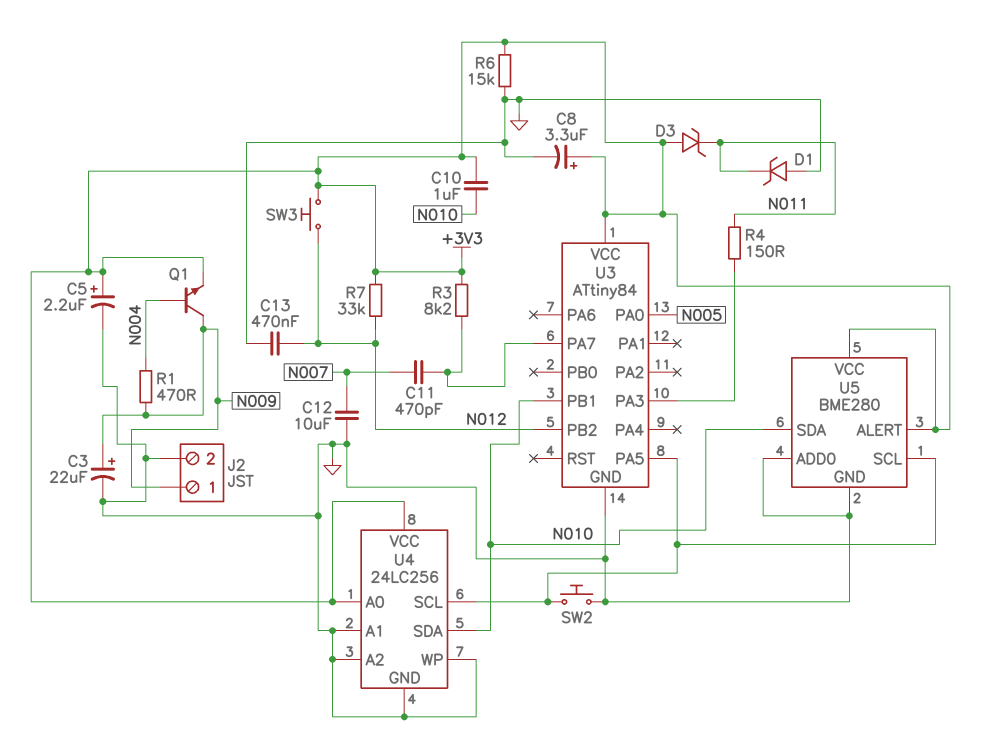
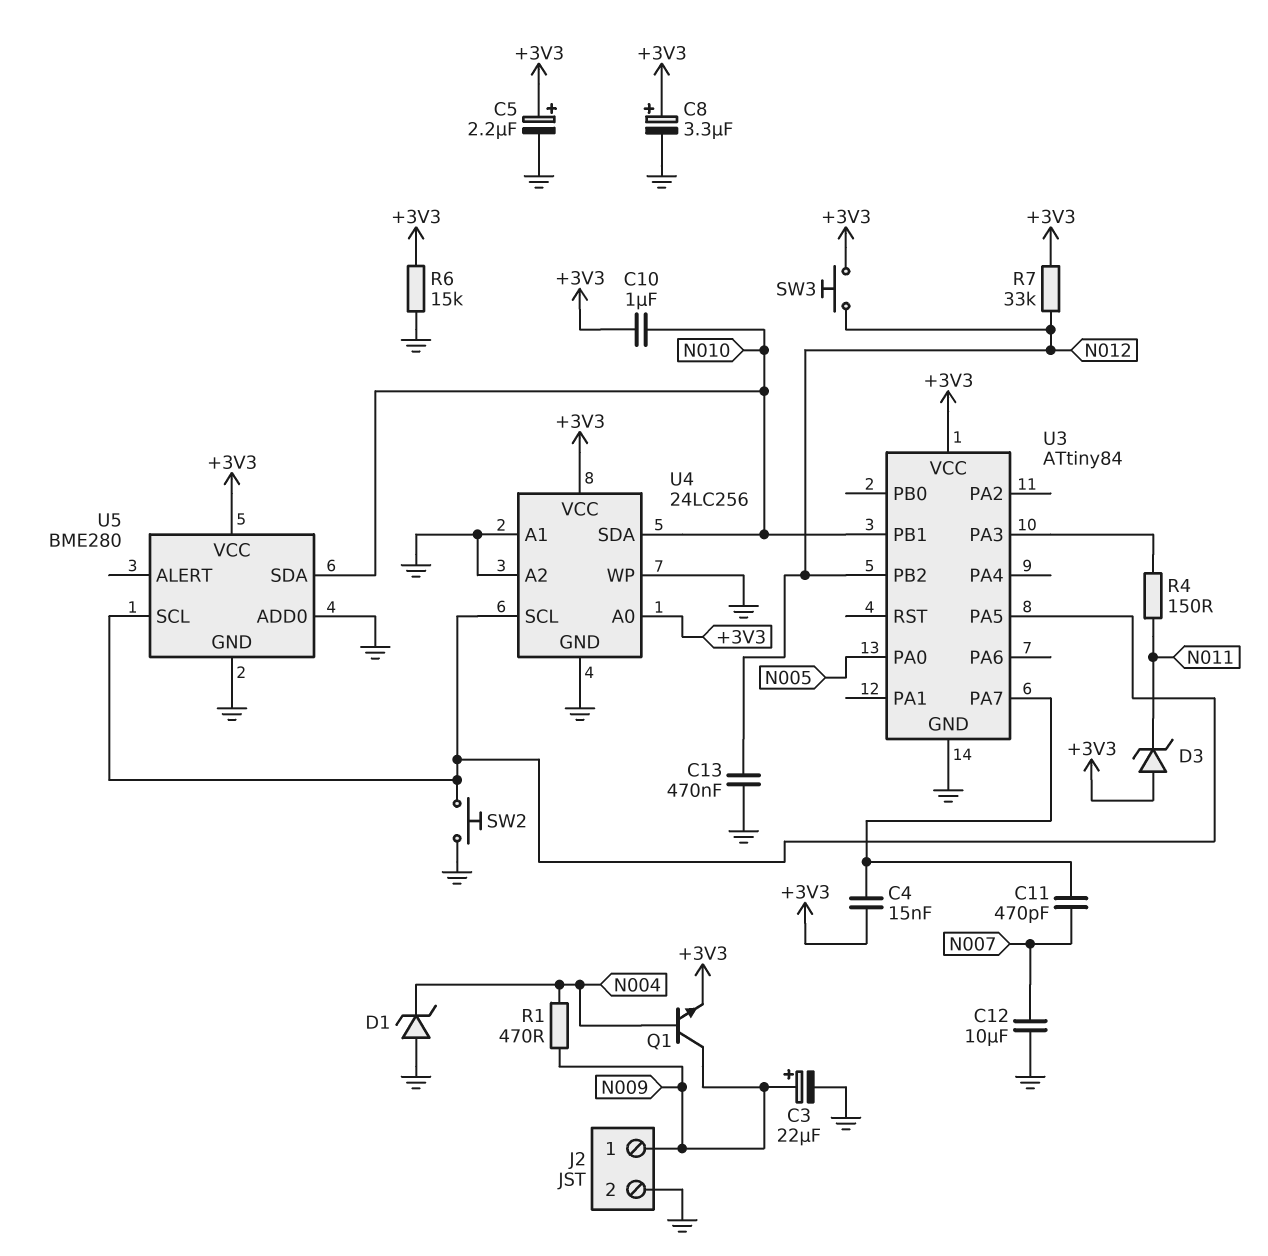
C4: none -> 15nF (+3V3, U3/PA7)
D1: zener (A GND, K N011) -> zener (A GND, K N004)
R3: 8.2k (+3V3, U3/PA7) -> none
U5 pin ALERT: +3V3 -> none

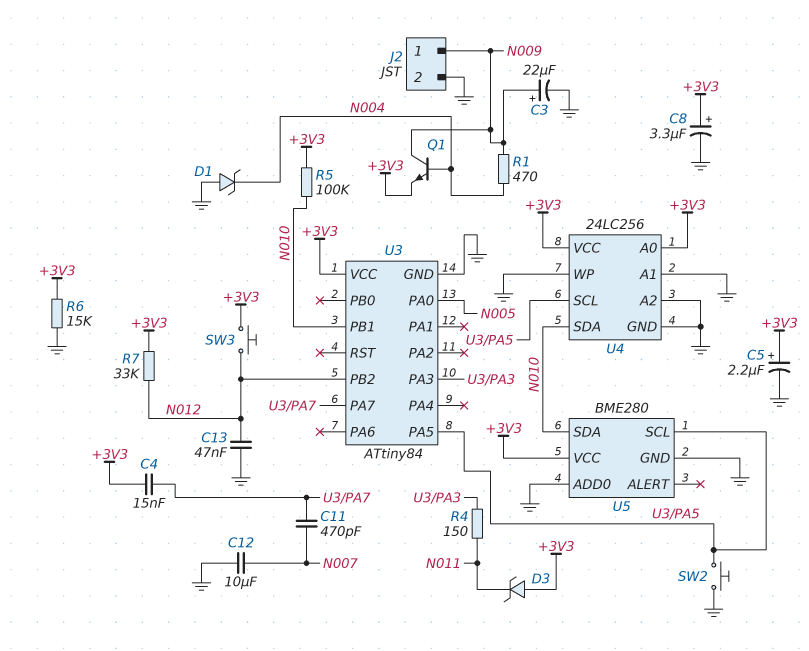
C10: 1uF (+3V3, N010) -> none
C13: 470nF (GND, N012) -> 47nF (GND, N012)
R5: none -> 100k (+3V3, N010)

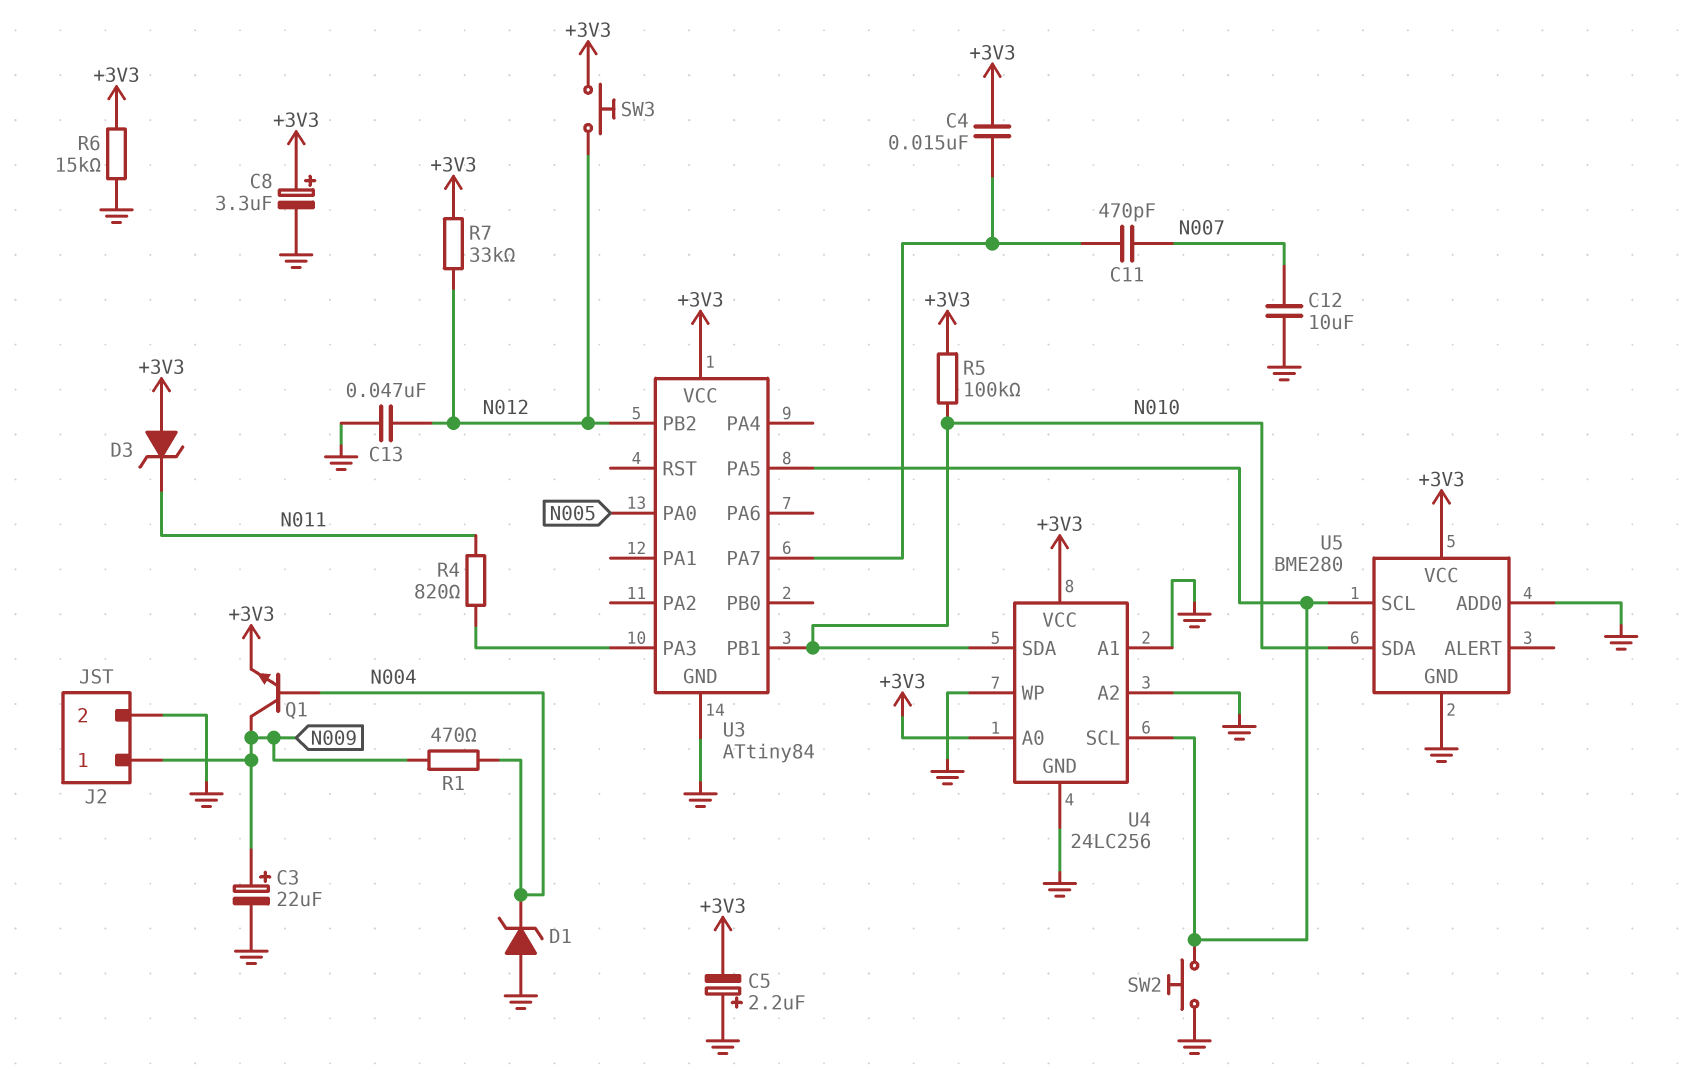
C5: 2.2uF (plus +3V3, minus GND) -> 2.2uF (plus GND, minus +3V3)
R4: 150 (N011, U3/PA3) -> 820 (N011, U3/PA3)

